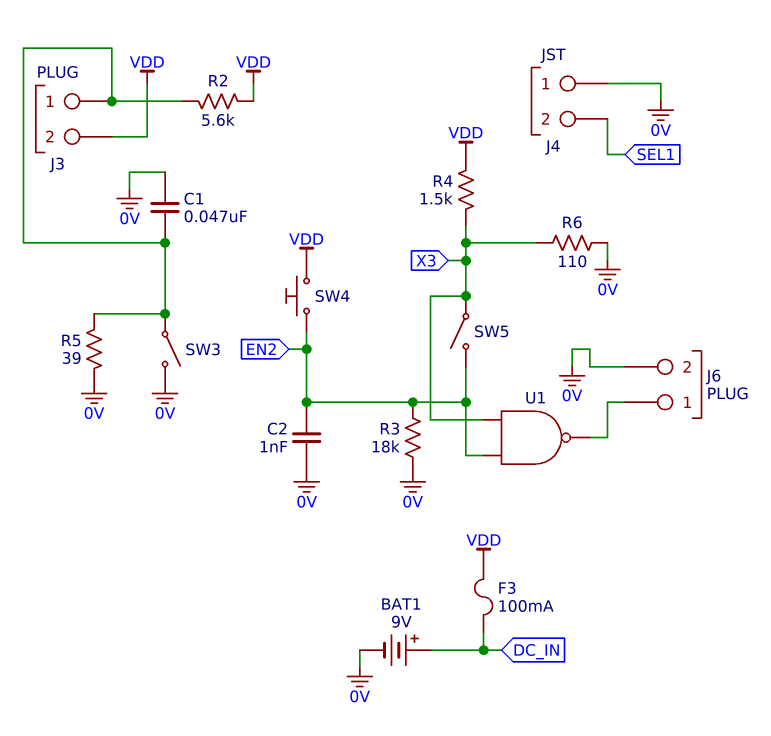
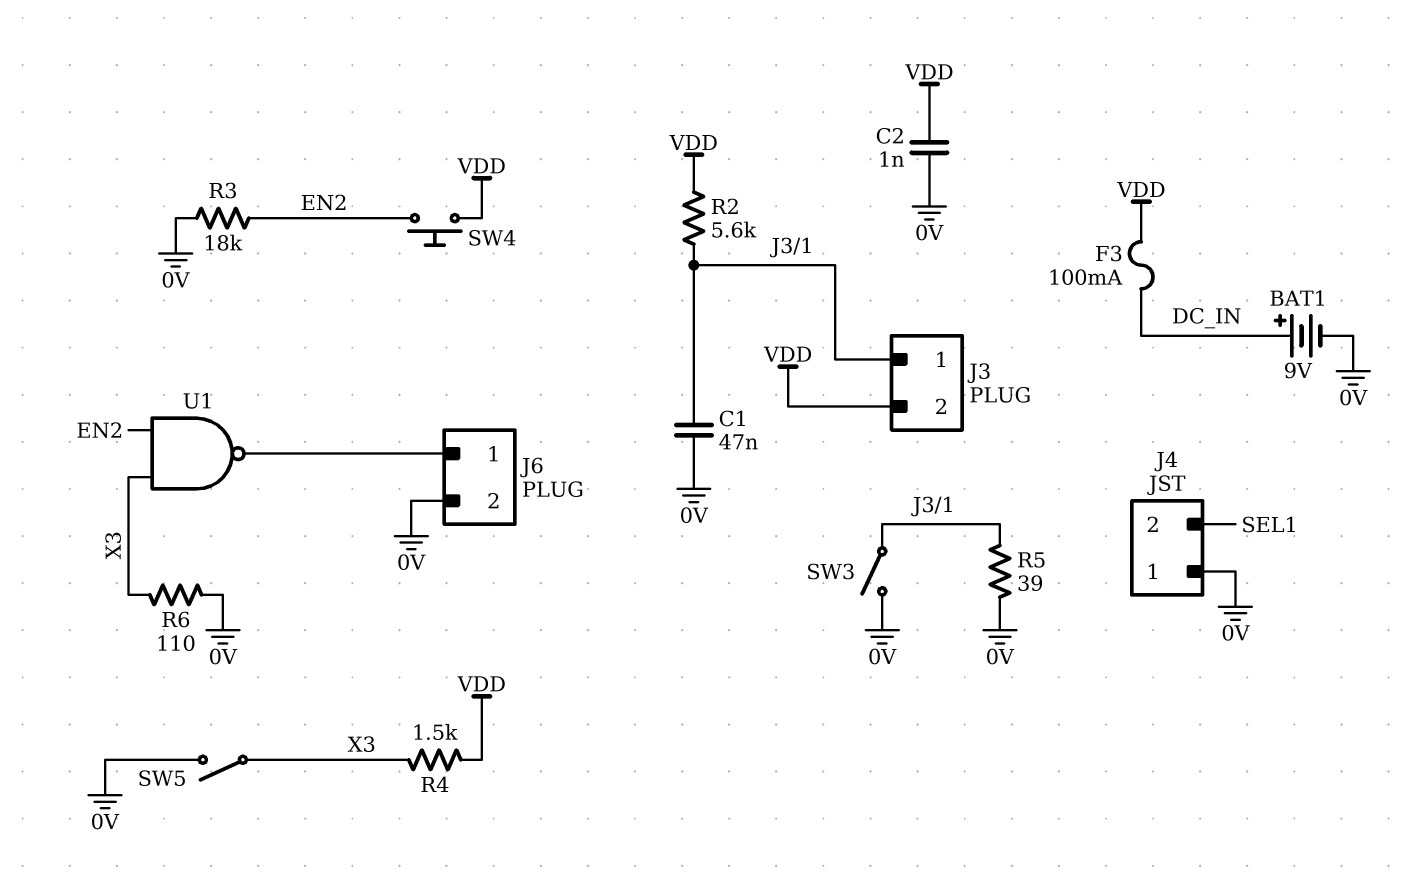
C2: 1nF (0V, EN2) -> 1nF (0V, VDD)
SW5: switch (EN2, X3) -> switch (0V, X3)

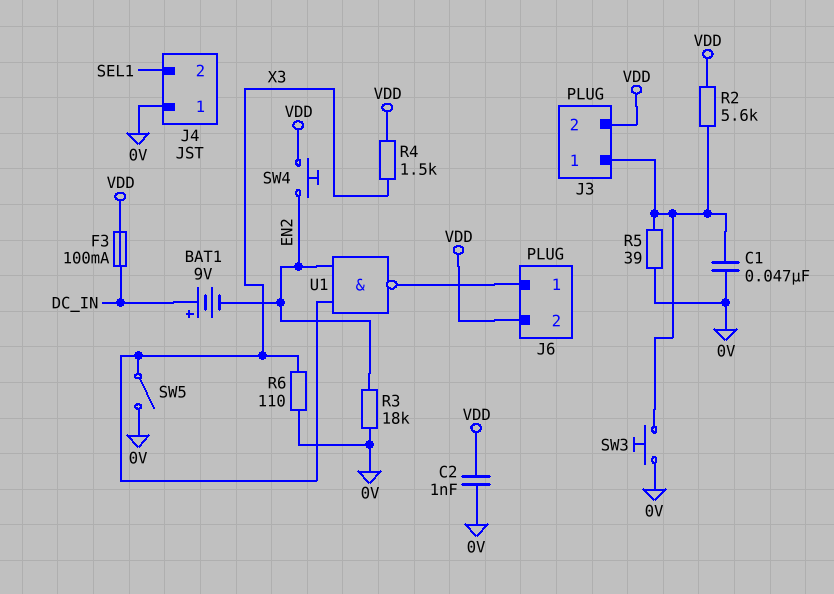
BAT1: 9V (plus DC_IN, minus 0V) -> 9V (plus DC_IN, minus EN2)
J6 pin 2: 0V -> VDD
SW3: switch (0V, J3/1) -> button (0V, J3/1)

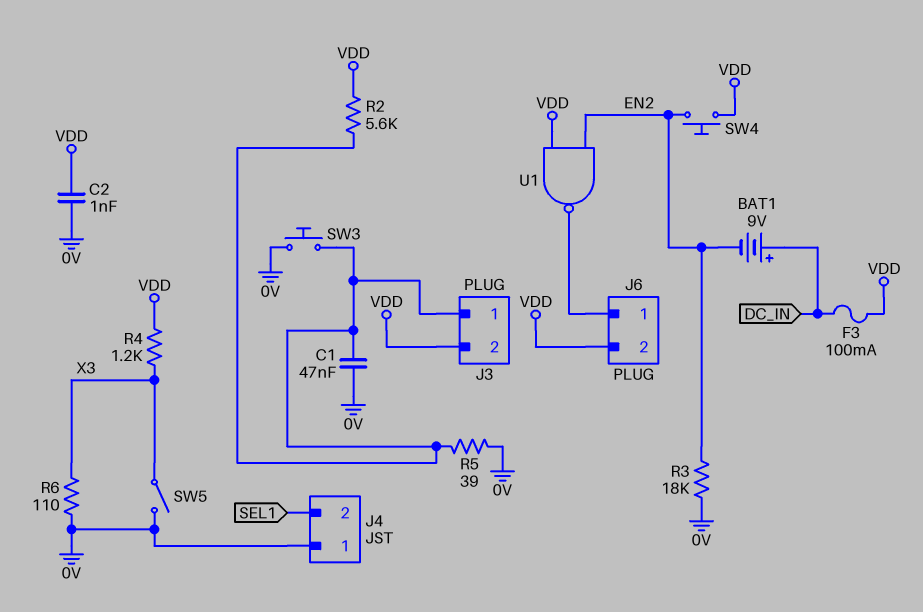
R4: 1.5k (VDD, X3) -> 1.2k (VDD, X3)
U1: NAND (in EN2, in X3, out J6/1) -> NAND (in EN2, in VDD, out J6/1)

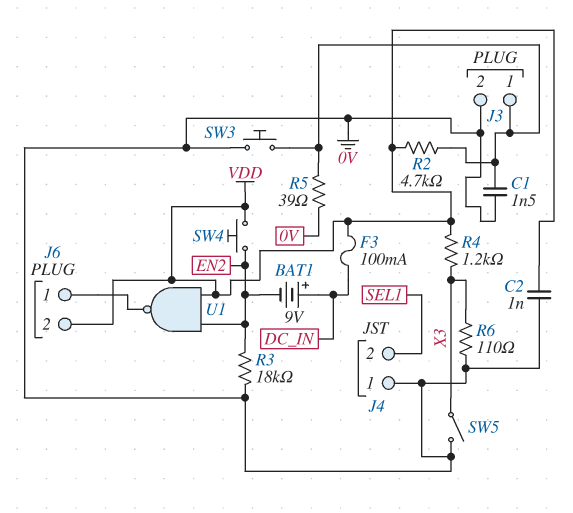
C1: 47nF (0V, J3/1) -> 1.5nF (0V, J3/1)
J3 pin 2: VDD -> 0V
R2: 5.6k (J3/1, VDD) -> 4.7k (J3/1, VDD)

